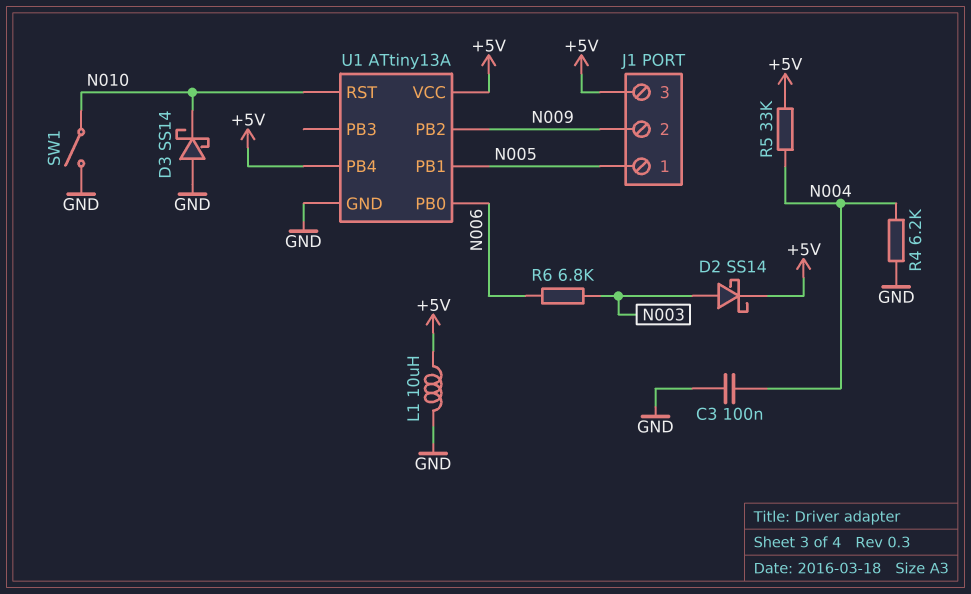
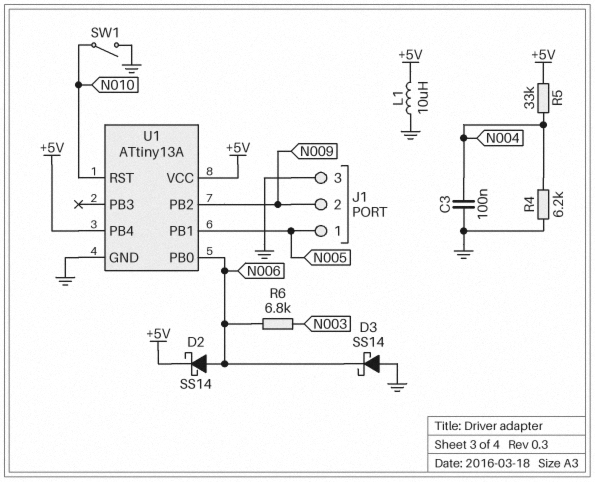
D2: schottky SS14 (A N003, K +5V) -> schottky SS14 (A N006, K +5V)
D3: schottky SS14 (A GND, K N010) -> schottky SS14 (A GND, K N006)
J1 pin 3: +5V -> GND

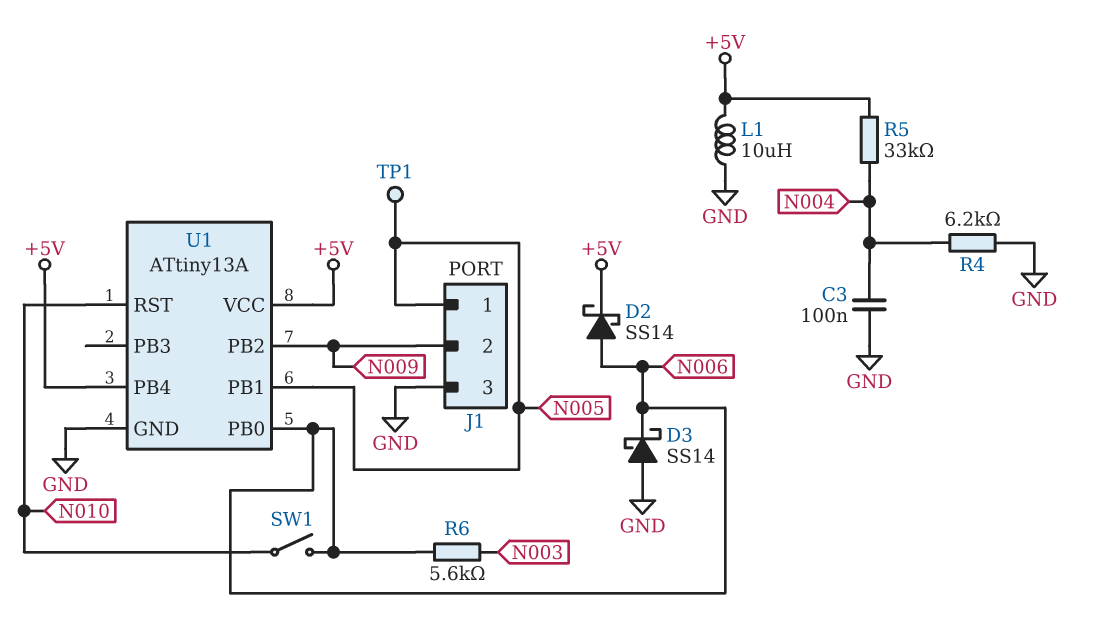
R6: 6.8k (N003, N006) -> 5.6k (N003, N006)
SW1: switch (GND, N010) -> switch (N006, N010)
TP1: none -> test point (N005)

